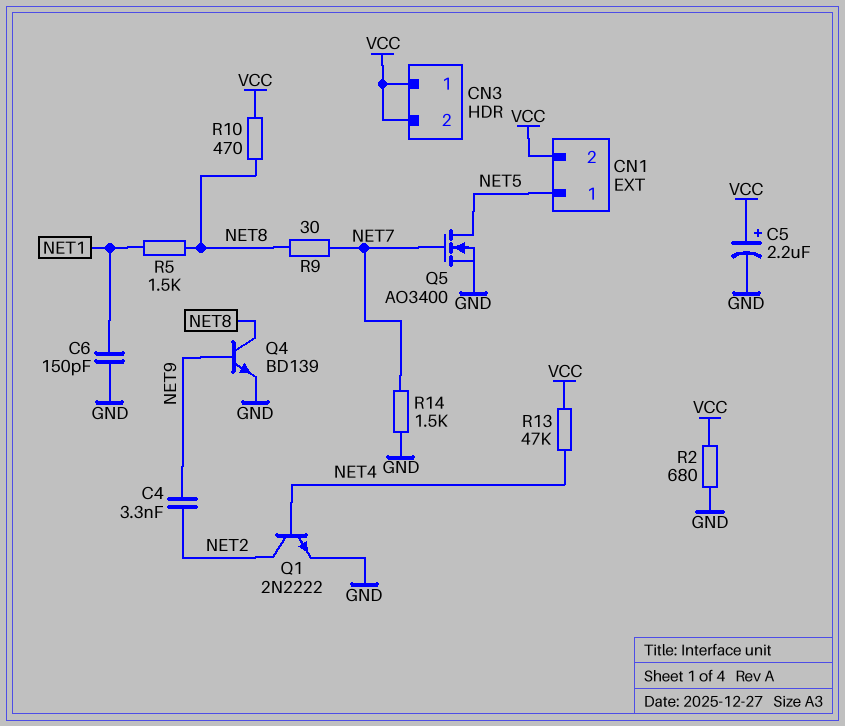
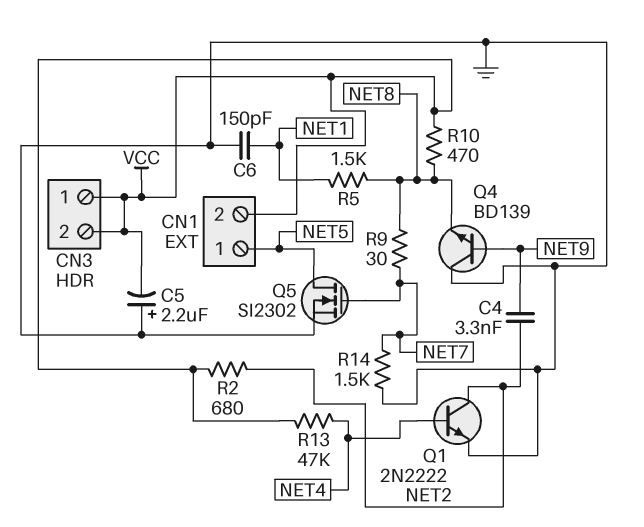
C5: 2.2uF (plus VCC, minus GND) -> 2.2uF (plus GND, minus VCC)
Q4: NPN BD139 (B NET9, C NET8, E GND) -> NPN BD139 (B NET9, C GND, E NET8)
Q5: NMOS AO3400 (G NET7, D NET5, S GND) -> NMOS SI2302 (G NET7, D NET5, S GND)
R2: 680 (GND, VCC) -> 680 (NET2, VCC)

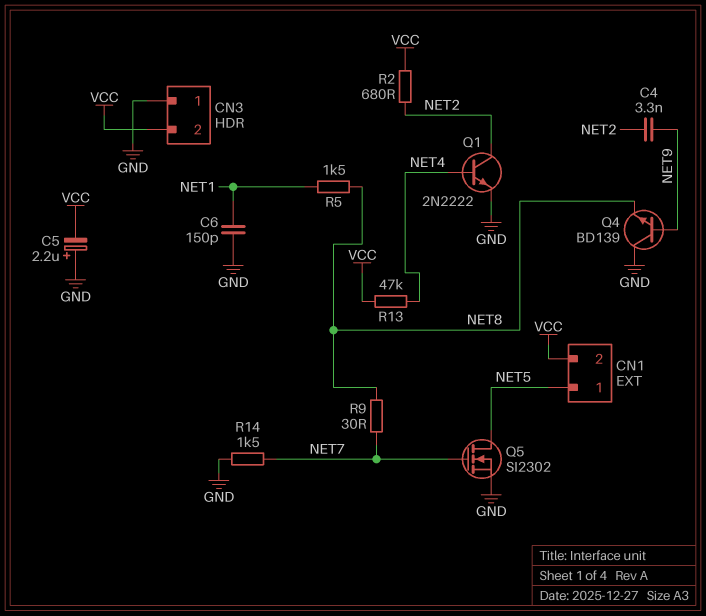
CN3 pin 1: VCC -> GND
R10: 470 (NET8, VCC) -> none

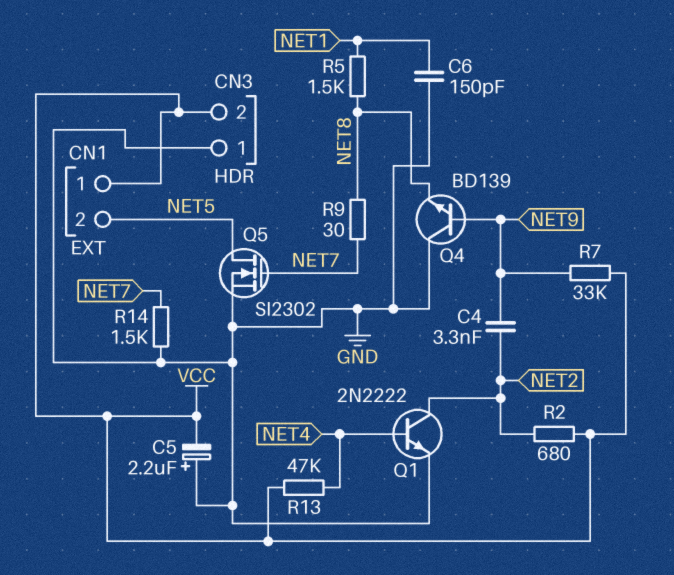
CN1 pin 1: NET5 -> VCC
CN1 pin 2: VCC -> NET5
R7: none -> 33k (NET9, VCC)

